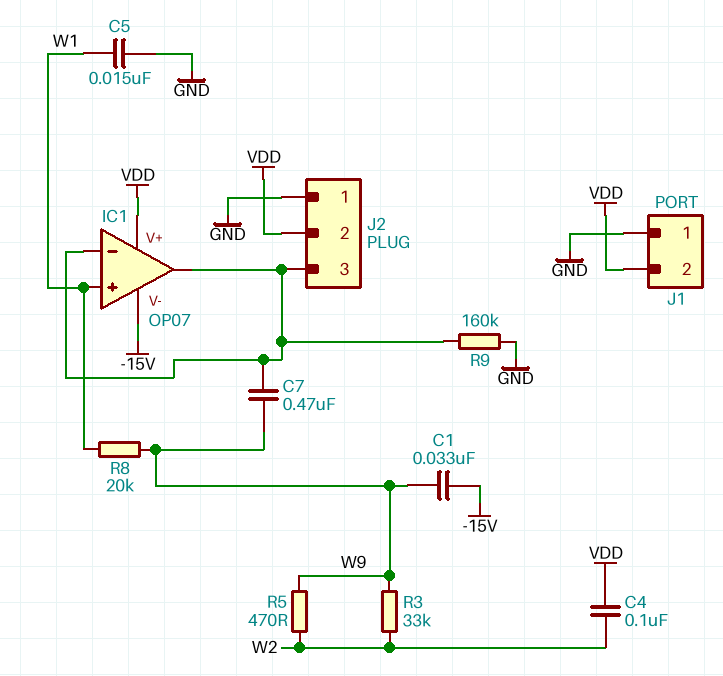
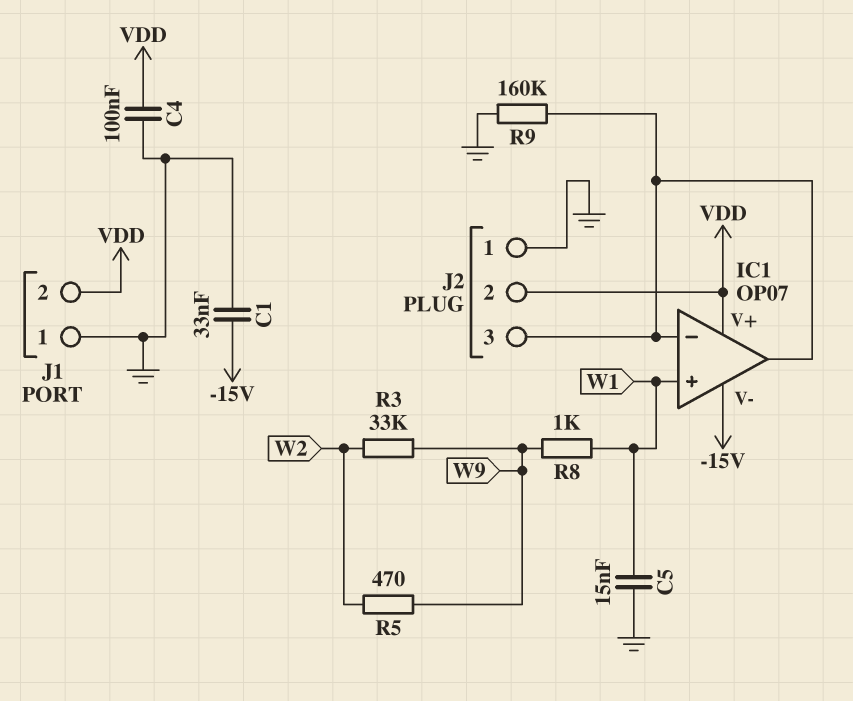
C1: 33nF (-15V, W9) -> 33nF (-15V, GND)
C4: 100nF (VDD, W2) -> 100nF (GND, VDD)
C7: 470nF (IC1/in-, W9) -> none
R8: 20k (W1, W9) -> 1k (W1, W9)

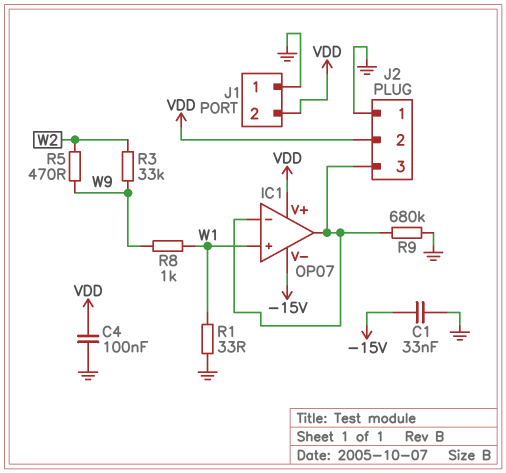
C5: 15nF (GND, W1) -> none
R1: none -> 33 (GND, W1)
R9: 160k (GND, IC1/in-) -> 680k (GND, IC1/in-)

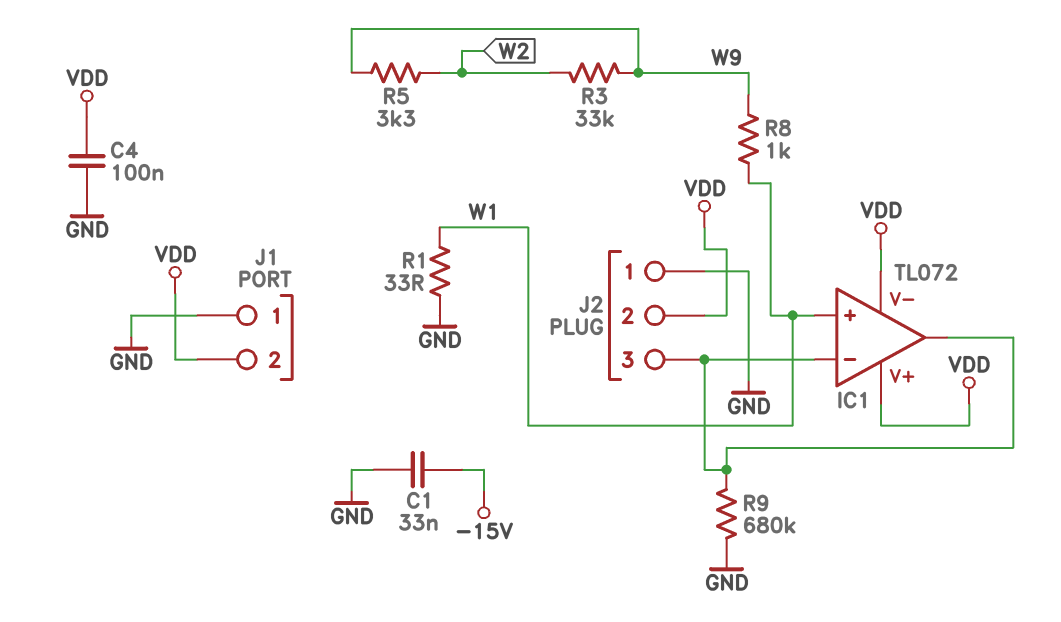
IC1: OP07 -> TL072
IC1 pin V-: -15V -> VDD
R5: 470 (W2, W9) -> 3.3k (W2, W9)

